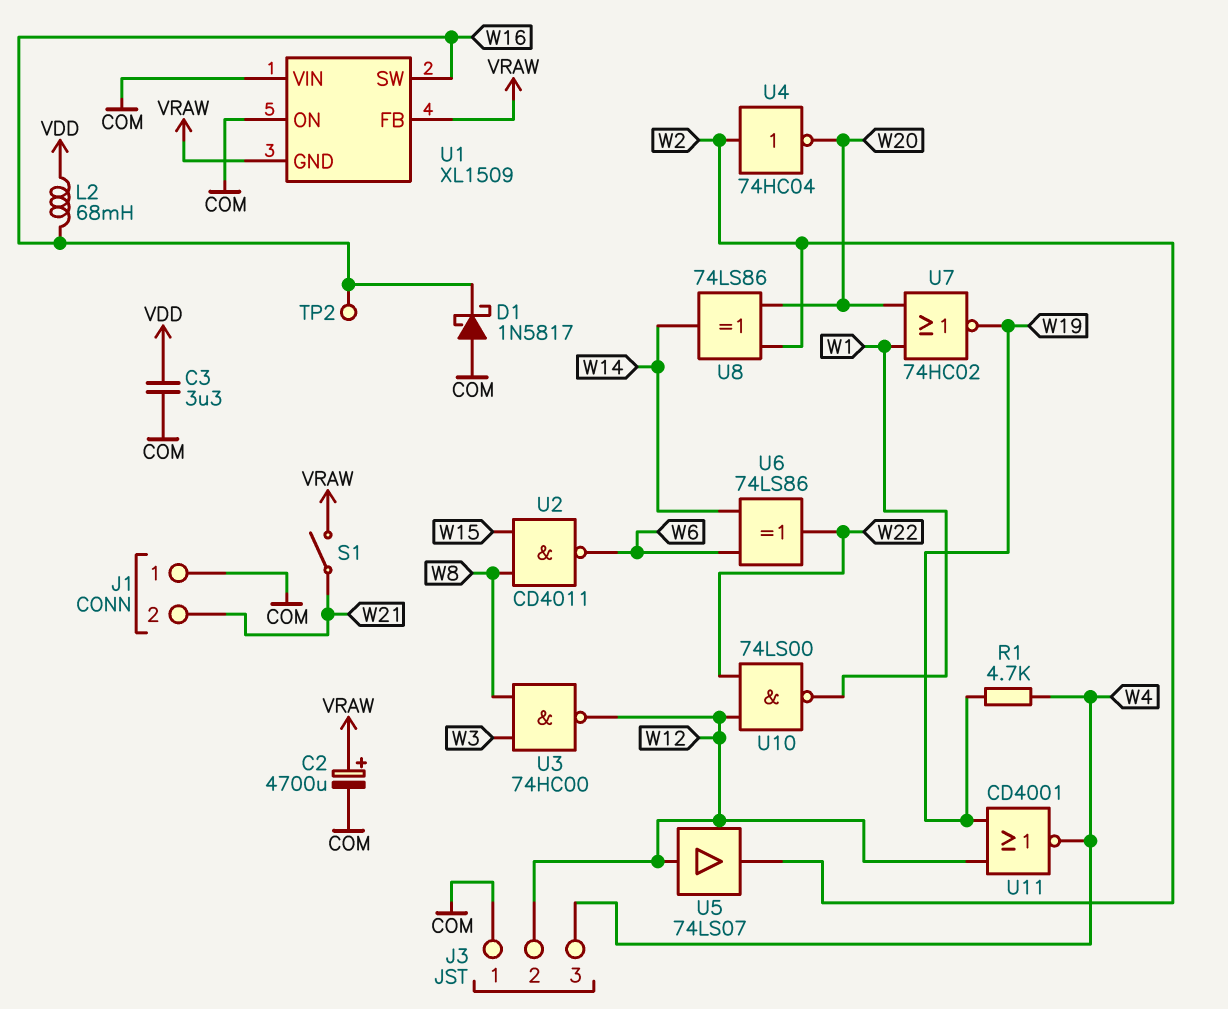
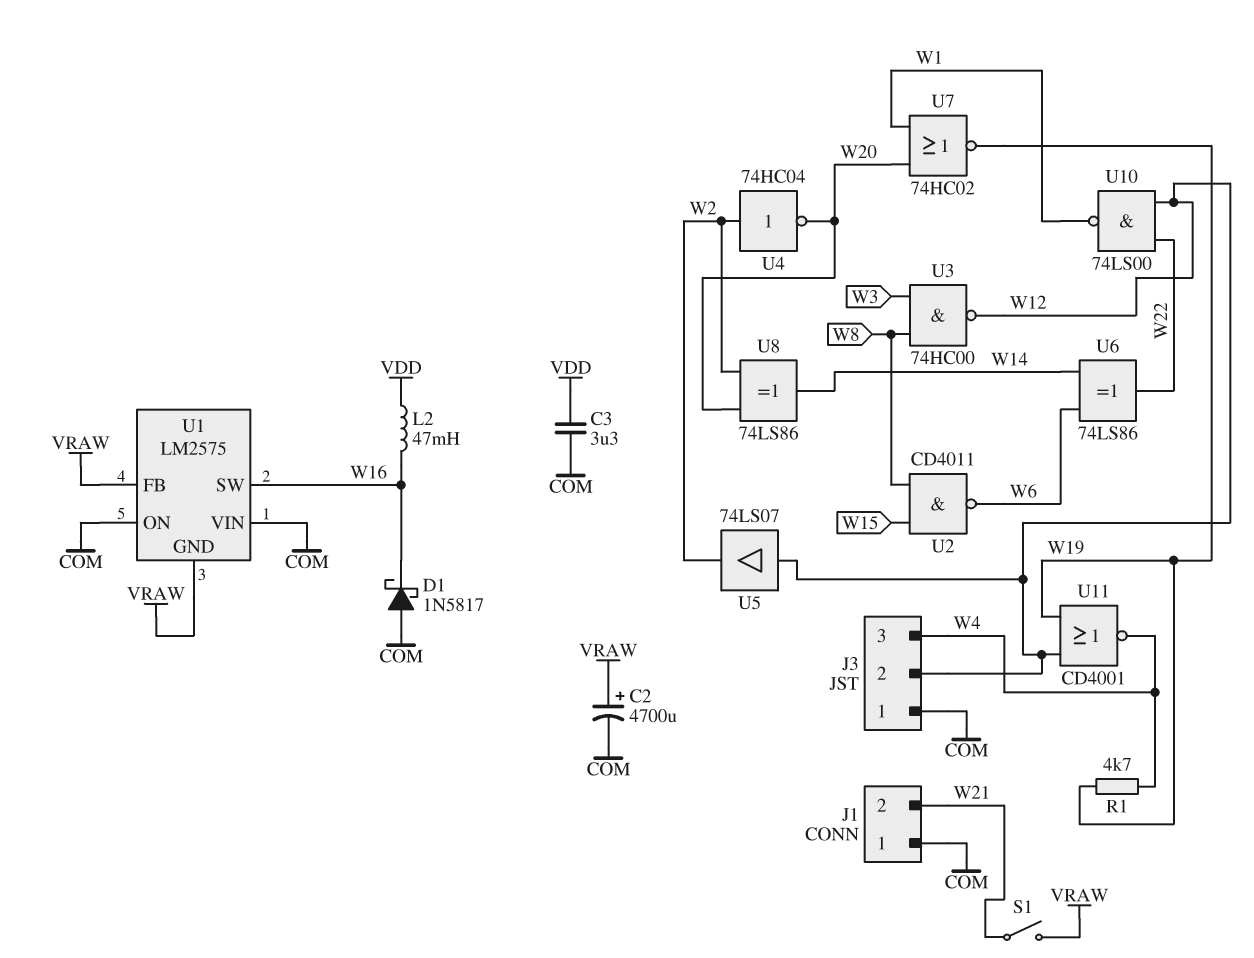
L2: 68mH (VDD, W16) -> 47mH (VDD, W16)
TP2: test point (W16) -> none
U1: XL1509 -> LM2575

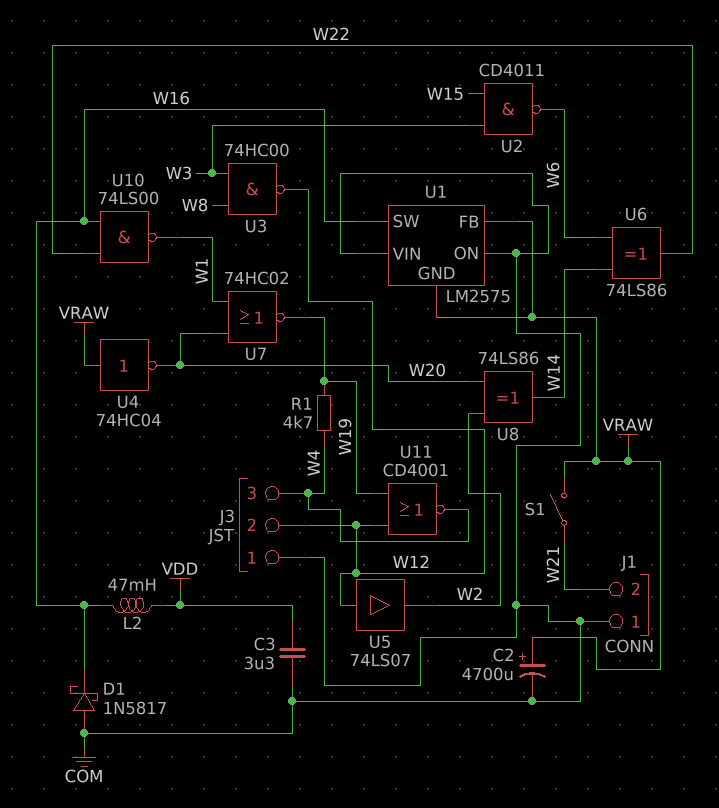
U2: NAND CD4011 (in W8, in W15, out W6) -> NAND CD4011 (in W3, in W15, out W6)
U4: NOT 74HC04 (in W2, out W20) -> NOT 74HC04 (in VRAW, out W20)
U10: NAND 74LS00 (in W12, in W22, out W1) -> NAND 74LS00 (in W16, in W22, out W1)

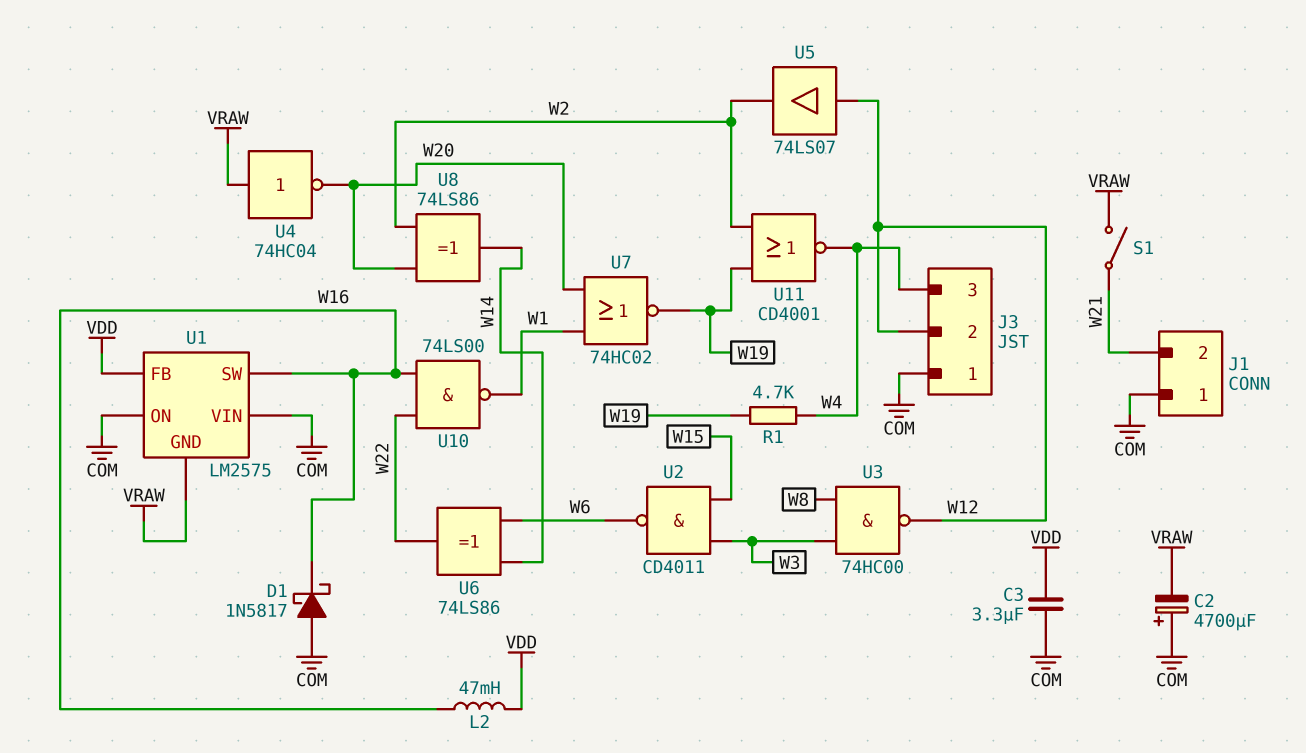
C2: 4700uF (plus VRAW, minus COM) -> 4700uF (plus COM, minus VRAW)
U1 pin FB: VRAW -> VDD
U11: NOR CD4001 (in W12, in W19, out W4) -> NOR CD4001 (in W2, in W19, out W4)

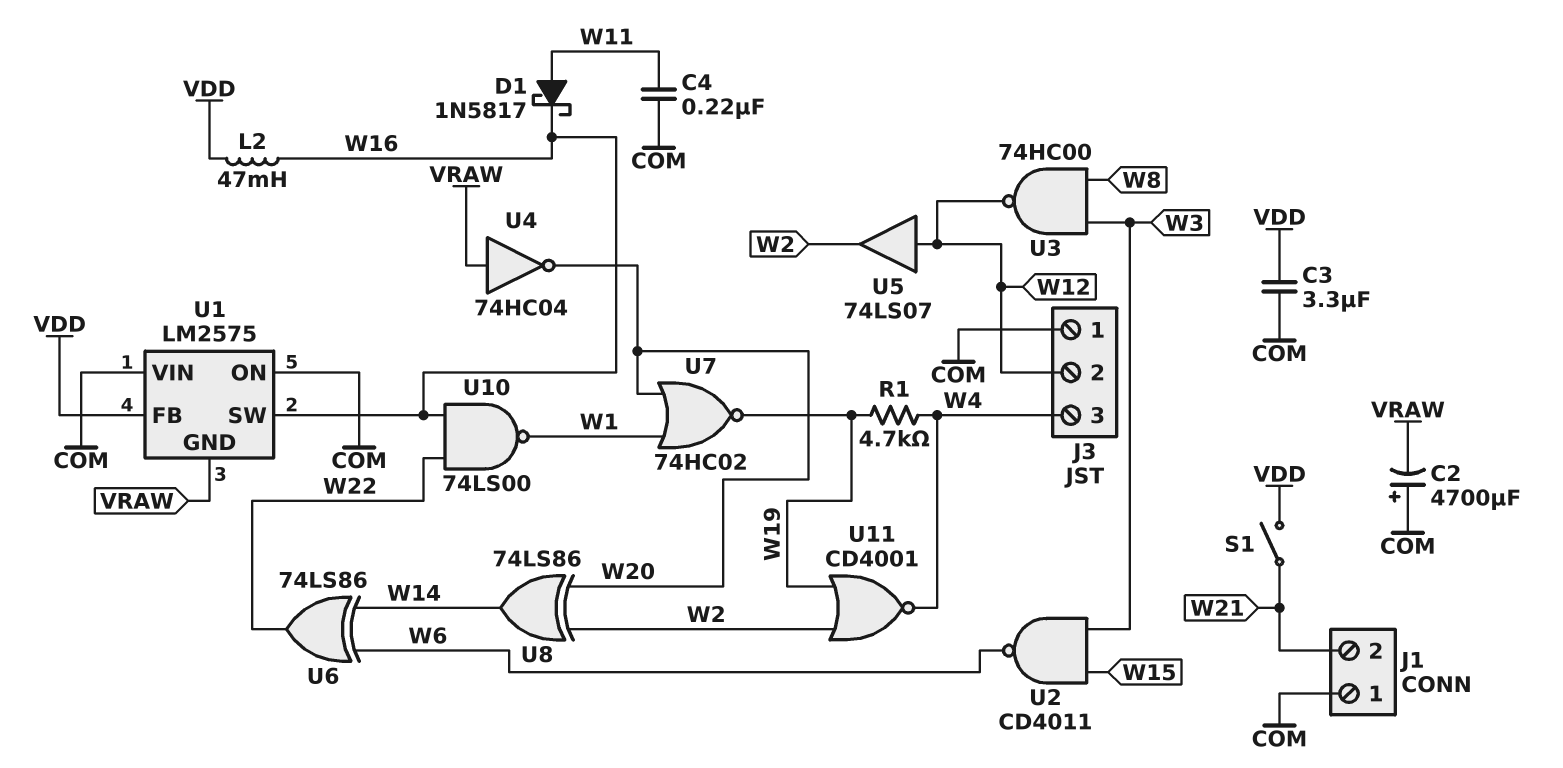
C4: none -> 220nF (COM, W11)
D1: schottky 1N5817 (A COM, K W16) -> schottky 1N5817 (A W11, K W16)
S1: switch (VRAW, W21) -> switch (VDD, W21)

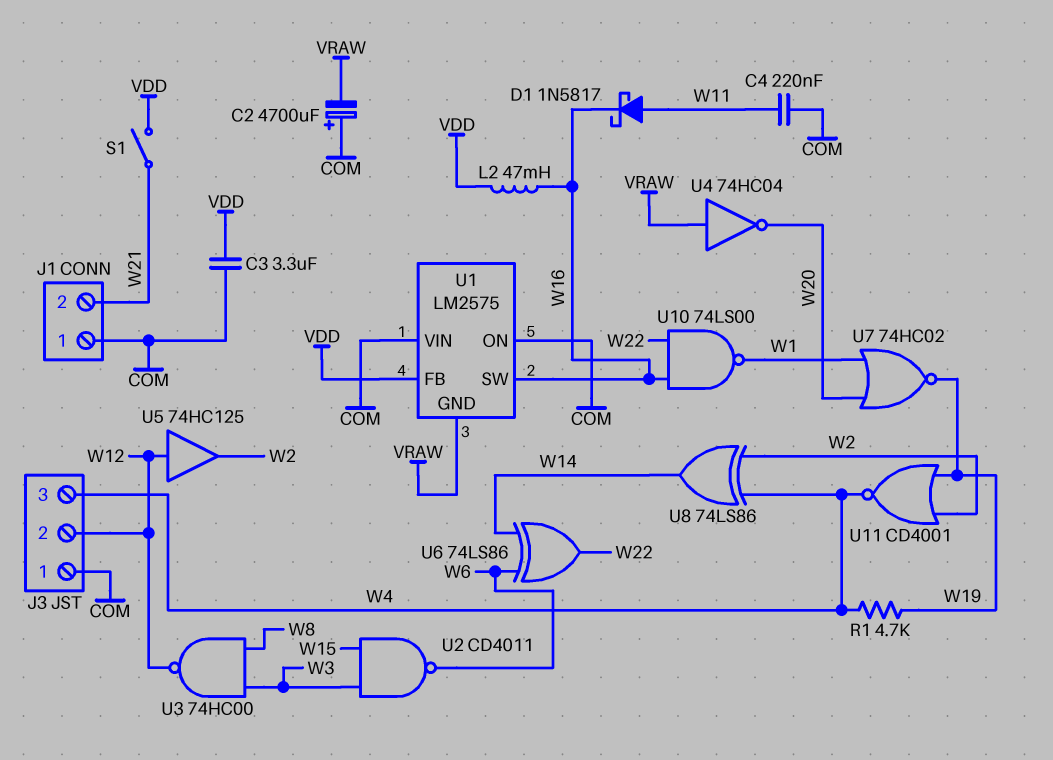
U5: buffer 74LS07 (in W12, out W2) -> buffer 74HC125 (in W12, out W2)
U8: XOR 74LS86 (in W2, in W20, out W14) -> XOR 74LS86 (in W2, in W4, out W14)

